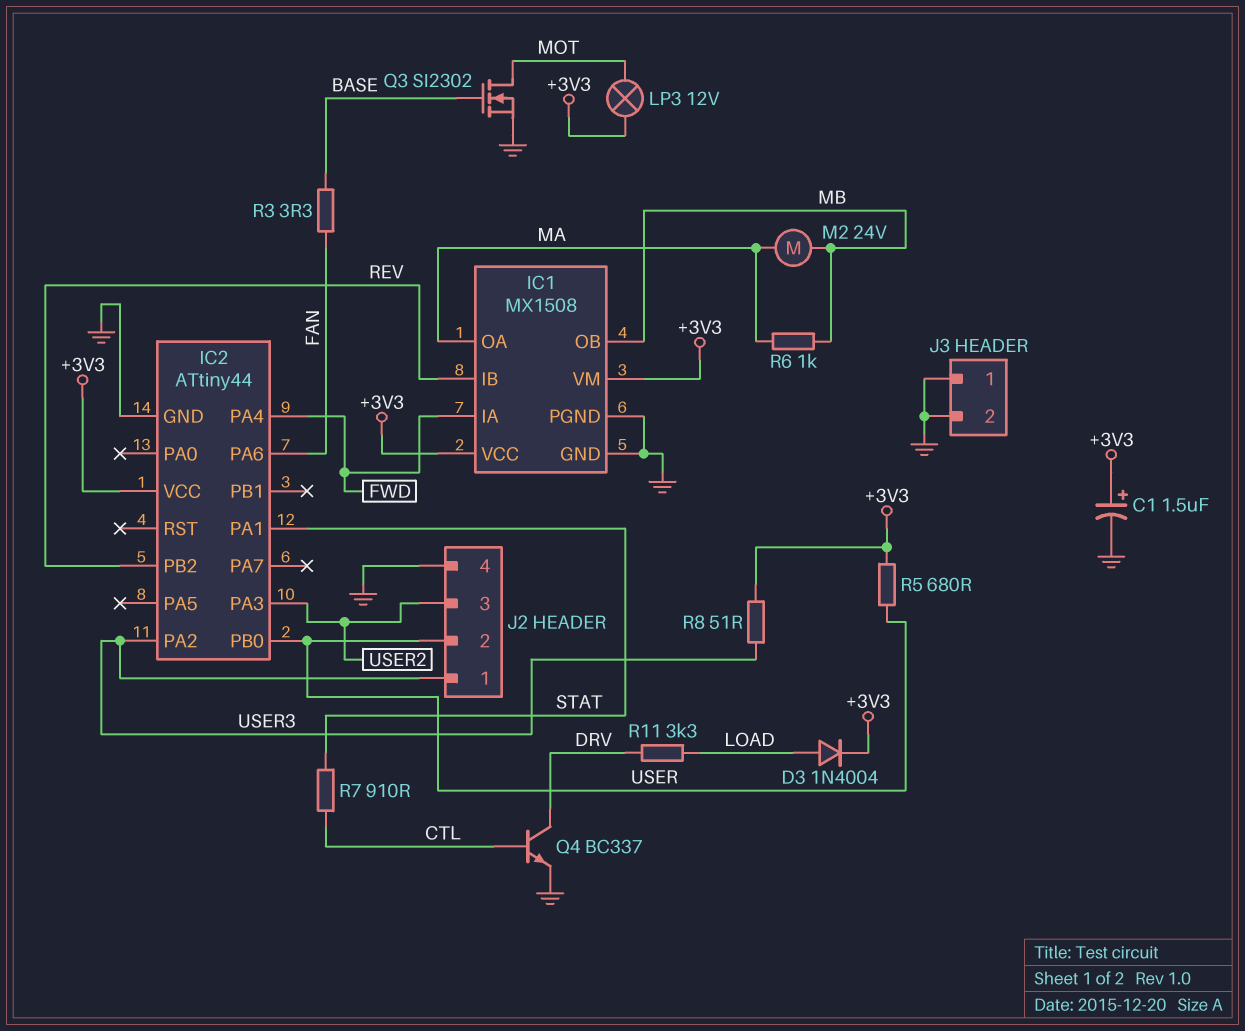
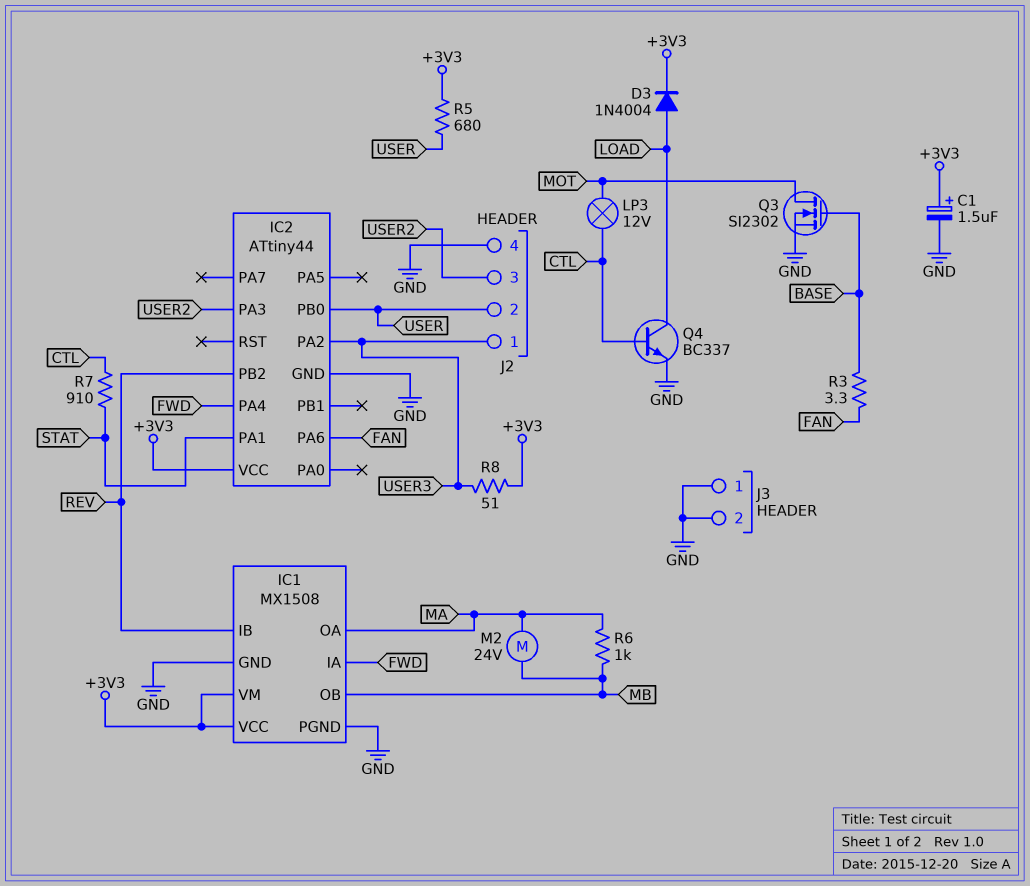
LP3: lamp 12V (+3V3, MOT) -> lamp 12V (CTL, MOT)
Q4: NPN BC337 (B CTL, C DRV, E GND) -> NPN BC337 (B CTL, C LOAD, E GND)
R11: 3.3k (DRV, LOAD) -> none

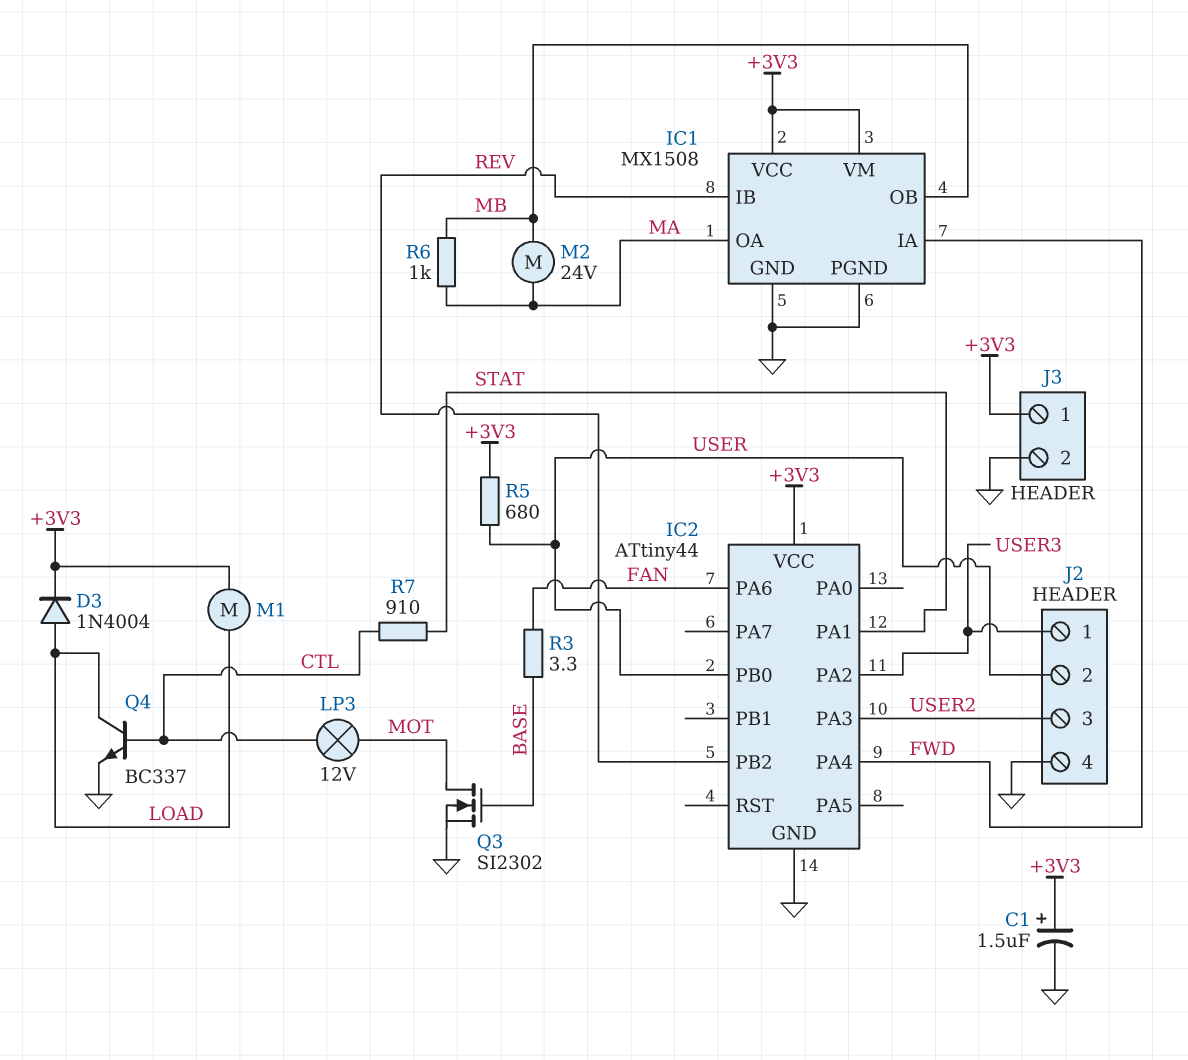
J3 pin 1: GND -> +3V3
M1: none -> motor (+3V3, LOAD)
R8: 51 (+3V3, USER3) -> none

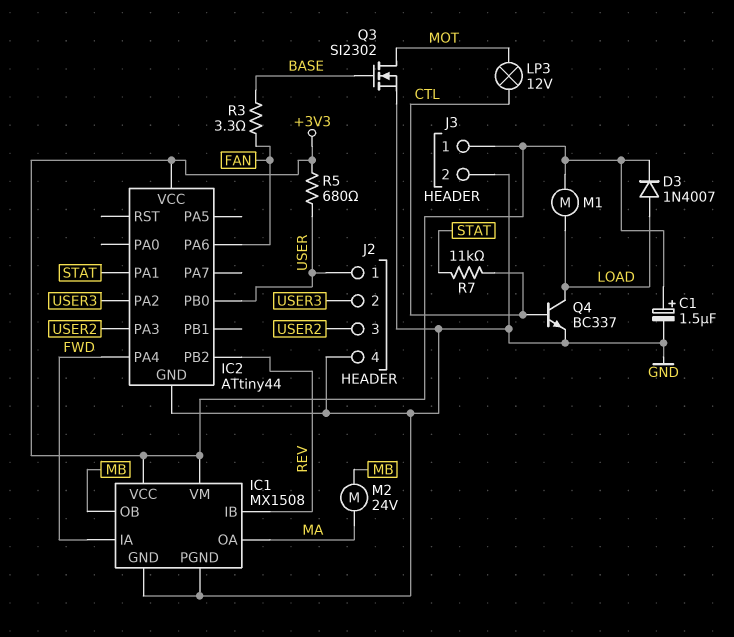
D3: diode 1N4004 (A LOAD, K +3V3) -> diode 1N4007 (A LOAD, K +3V3)
J2 pin 1: USER3 -> USER
J2 pin 2: USER -> USER3
R6: 1k (MA, MB) -> none
R7: 910 (CTL, STAT) -> 11k (CTL, STAT)

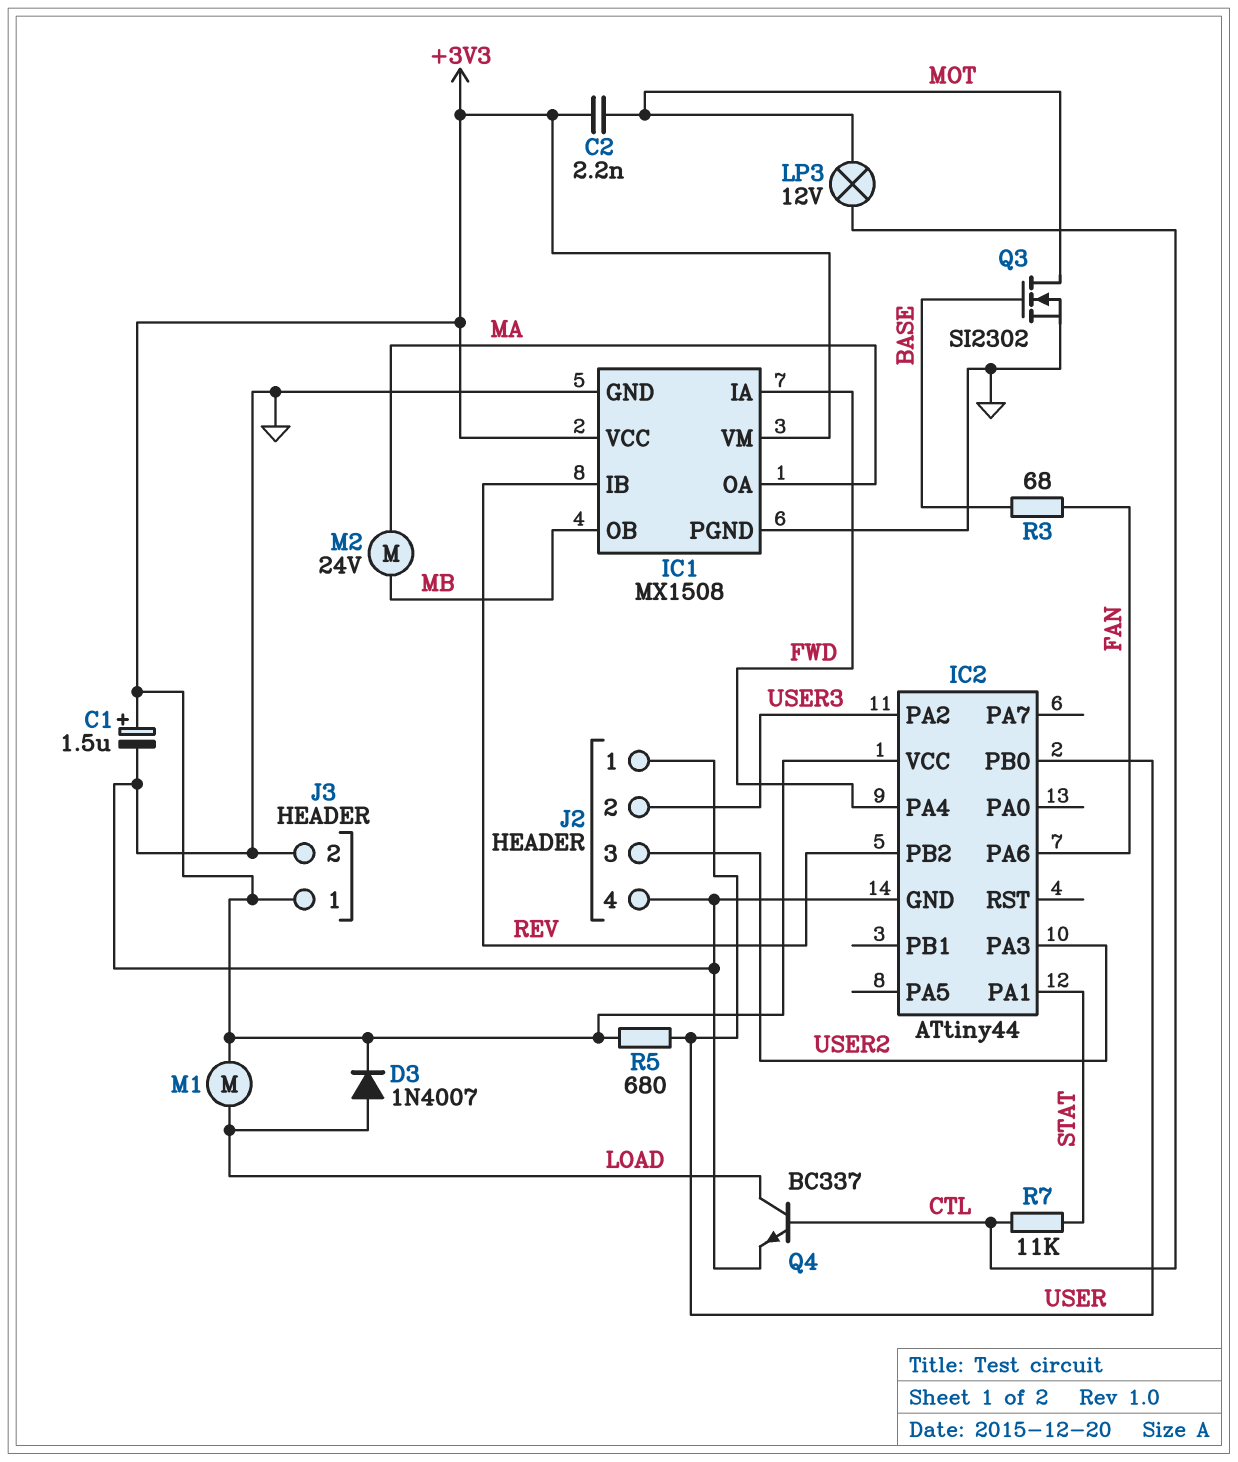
C2: none -> 2.2nF (+3V3, MOT)
R3: 3.3 (BASE, FAN) -> 68 (BASE, FAN)

